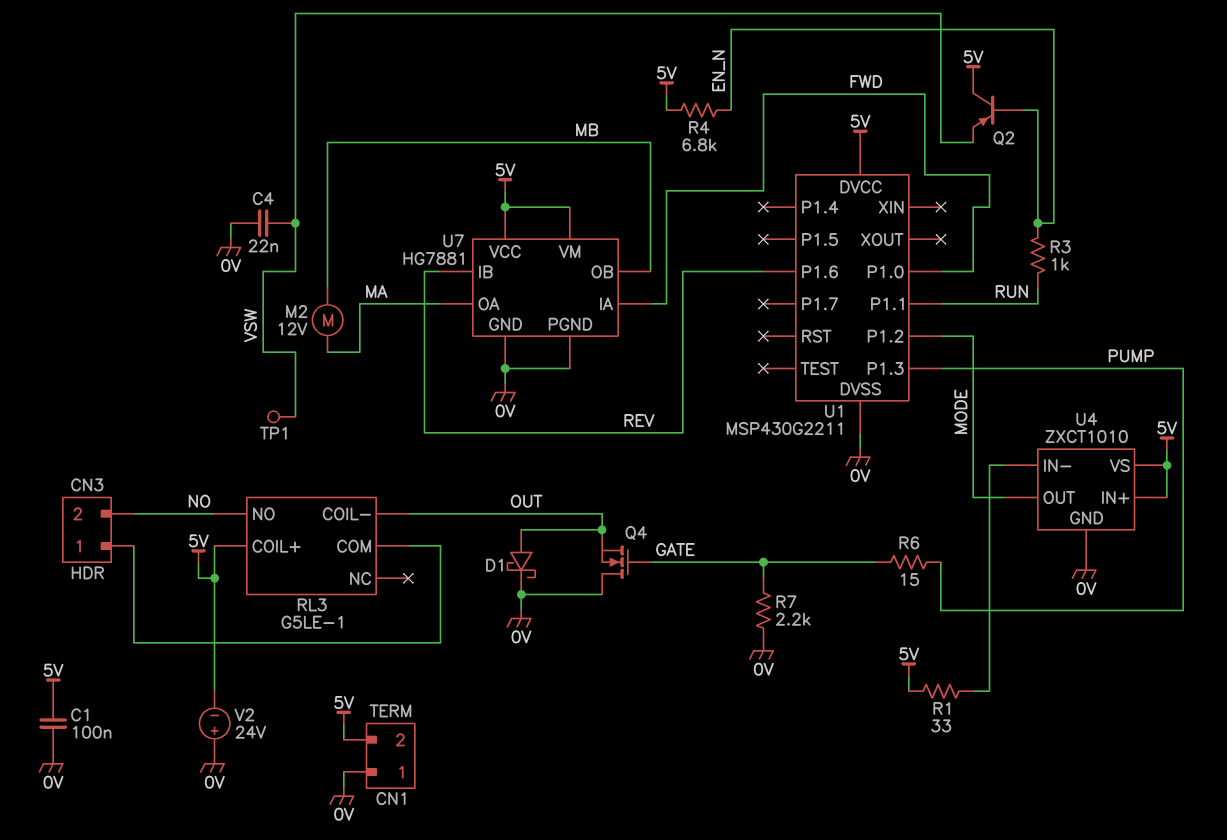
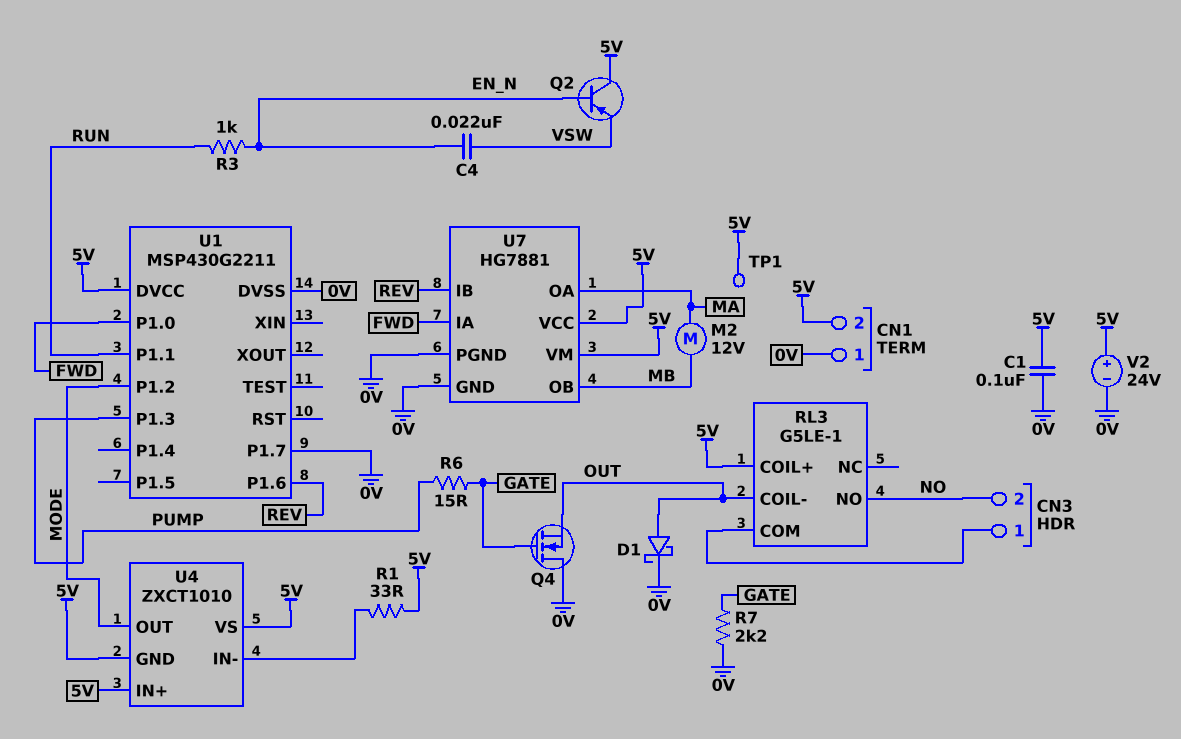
C4: 22nF (0V, VSW) -> 22nF (EN_N, VSW)
R4: 6.8k (5V, EN_N) -> none
TP1: test point (VSW) -> test point (5V)
U1 pin P1.7: none -> 0V
U4 pin GND: 0V -> 5V
V2: 24V (plus 0V, minus 5V) -> 24V (plus 5V, minus 0V)

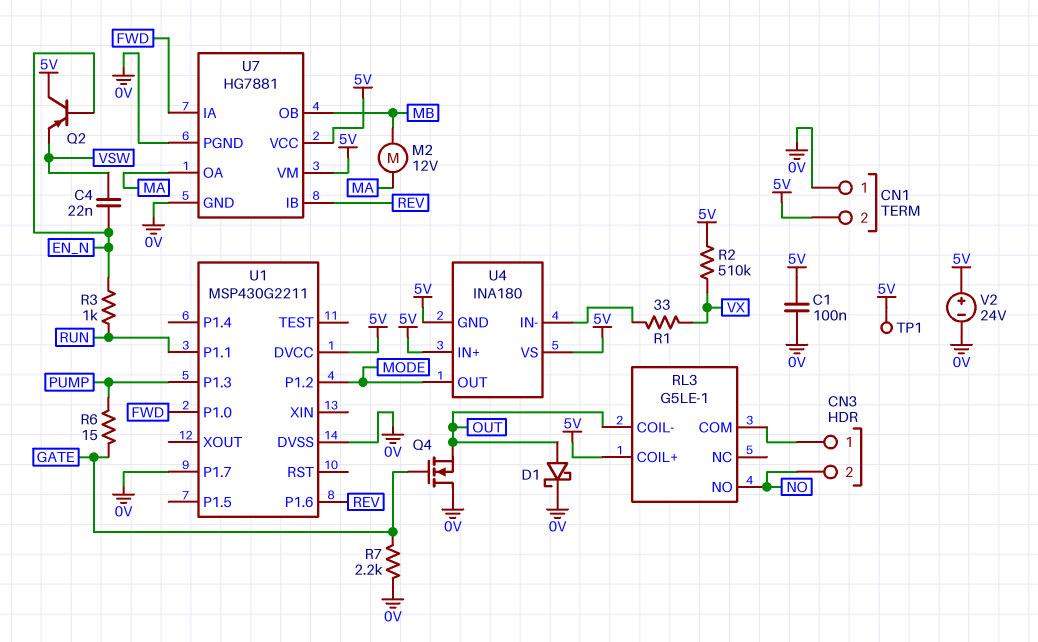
R1: 33 (5V, U4/IN-) -> 33 (U4/IN-, VX)
R2: none -> 510k (5V, VX)
U4: ZXCT1010 -> INA180

